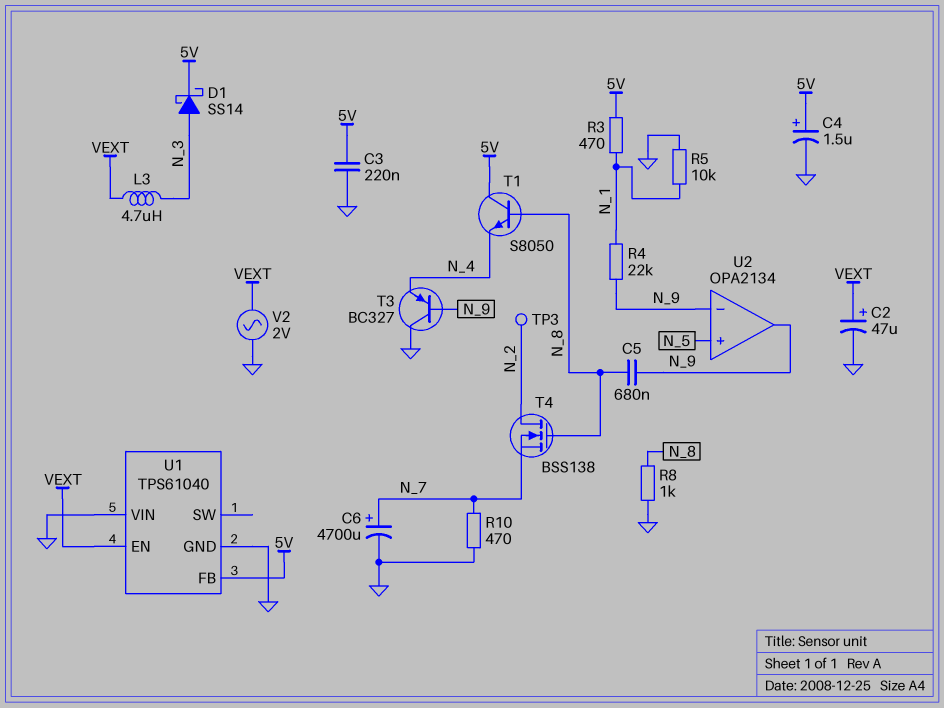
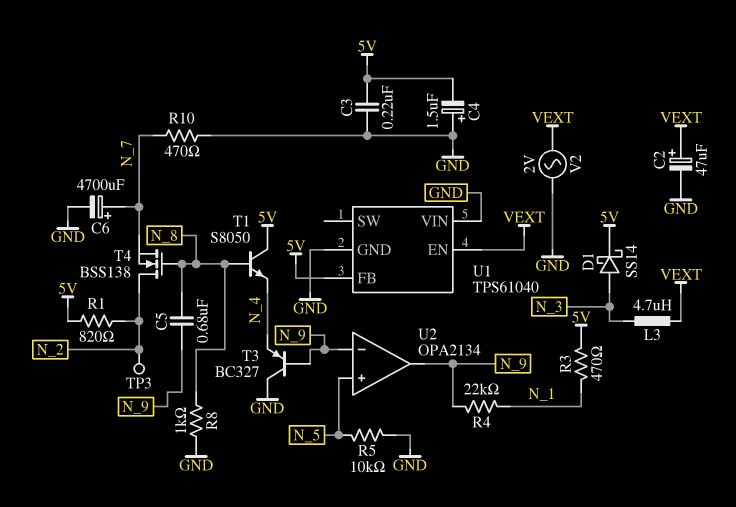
C4: 1.5uF (plus 5V, minus GND) -> 1.5uF (plus GND, minus 5V)
R1: none -> 820 (5V, N_2)
R5: 10k (GND, N_1) -> 10k (GND, N_5)

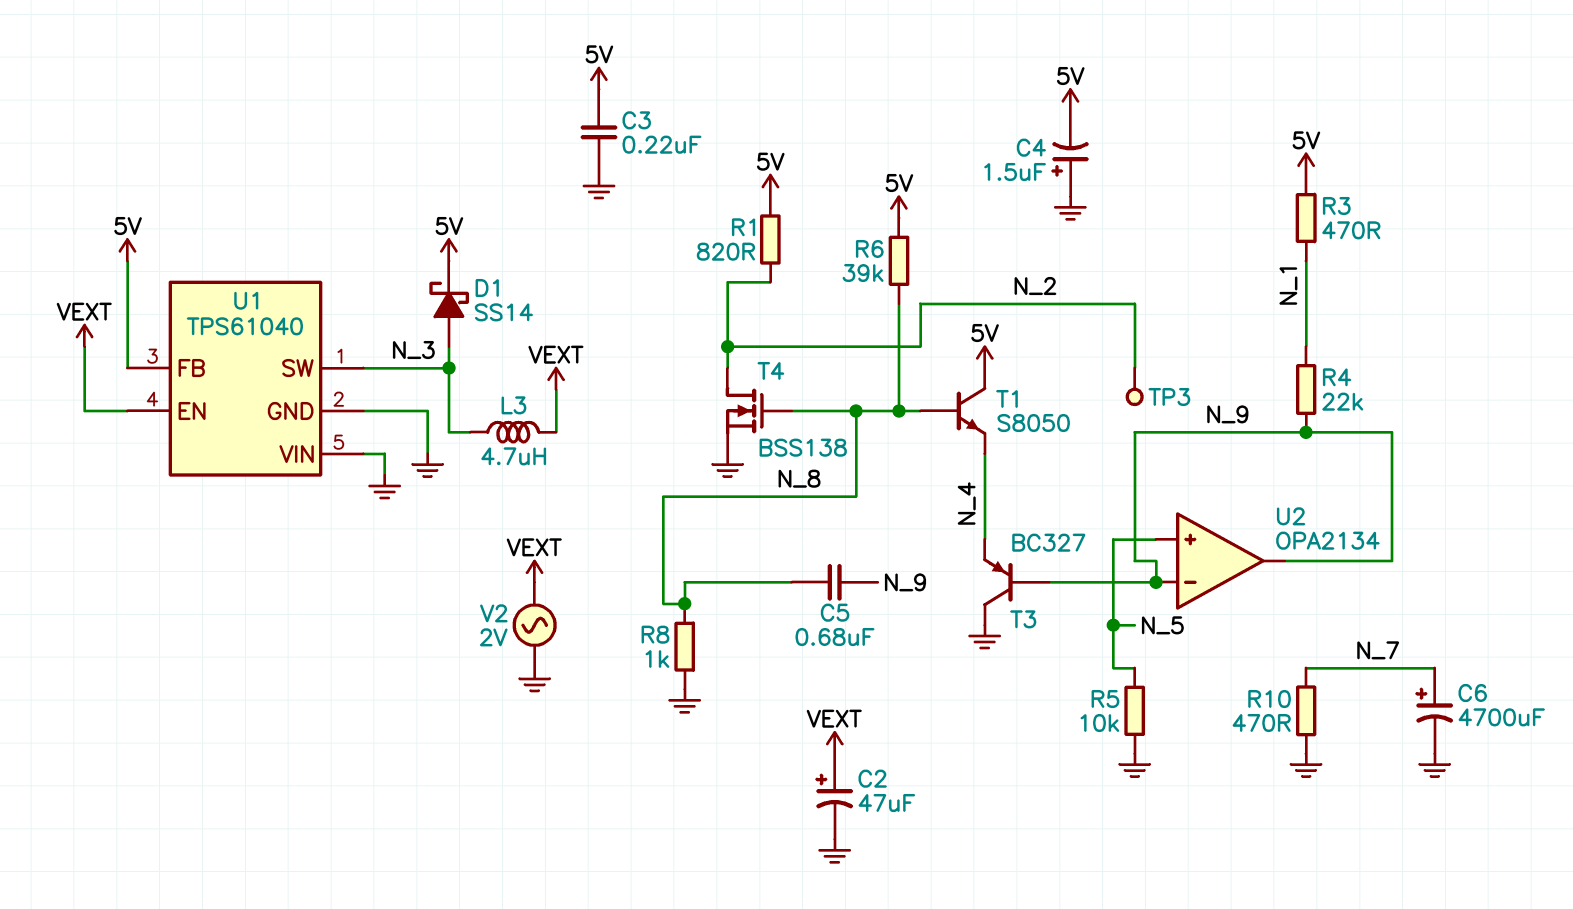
R6: none -> 39k (5V, N_8)
T4: NMOS BSS138 (G N_8, D N_2, S N_7) -> NMOS BSS138 (G N_8, D N_2, S GND)
U1 pin SW: none -> N_3

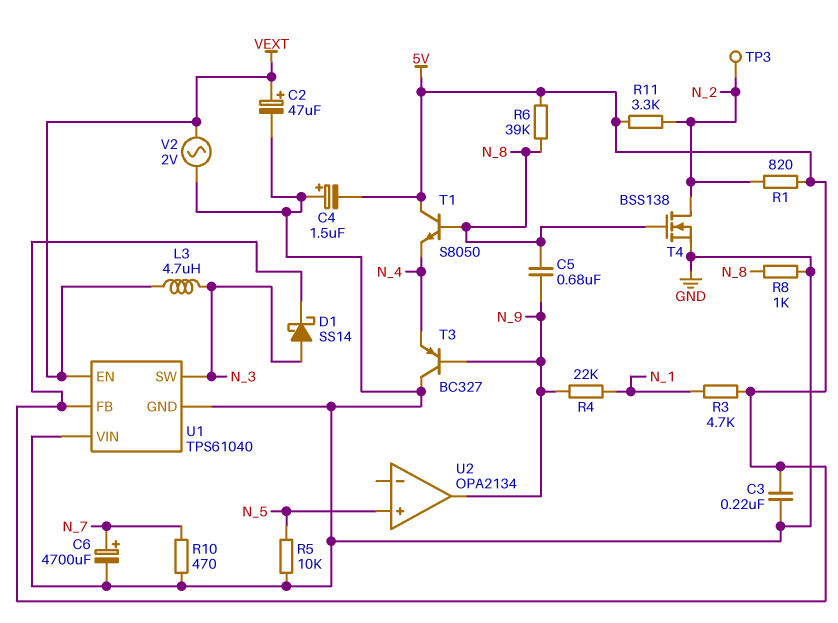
R3: 470 (5V, N_1) -> 4.7k (5V, N_1)
R11: none -> 3.3k (5V, N_2)
U2 pin in-: N_9 -> none

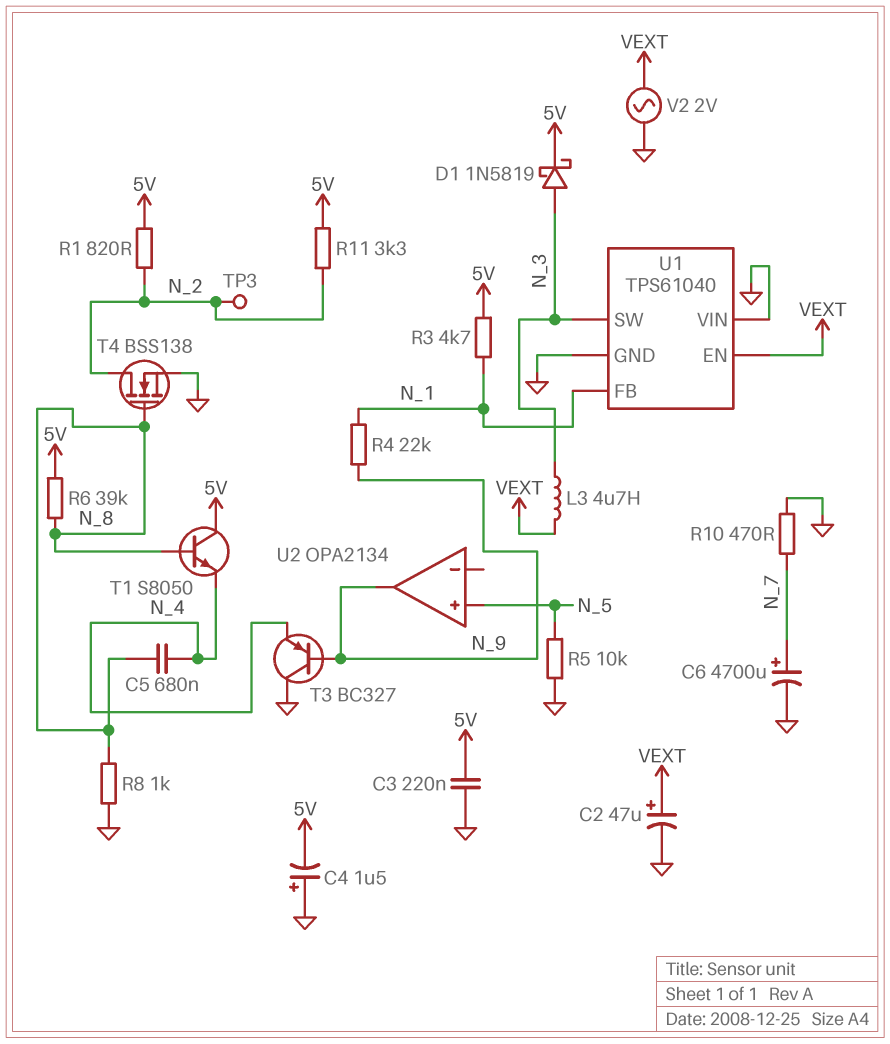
C5: 680nF (N_8, N_9) -> 680nF (N_4, N_8)
D1: schottky SS14 (A N_3, K 5V) -> schottky 1N5819 (A N_3, K 5V)
U1 pin FB: 5V -> N_1

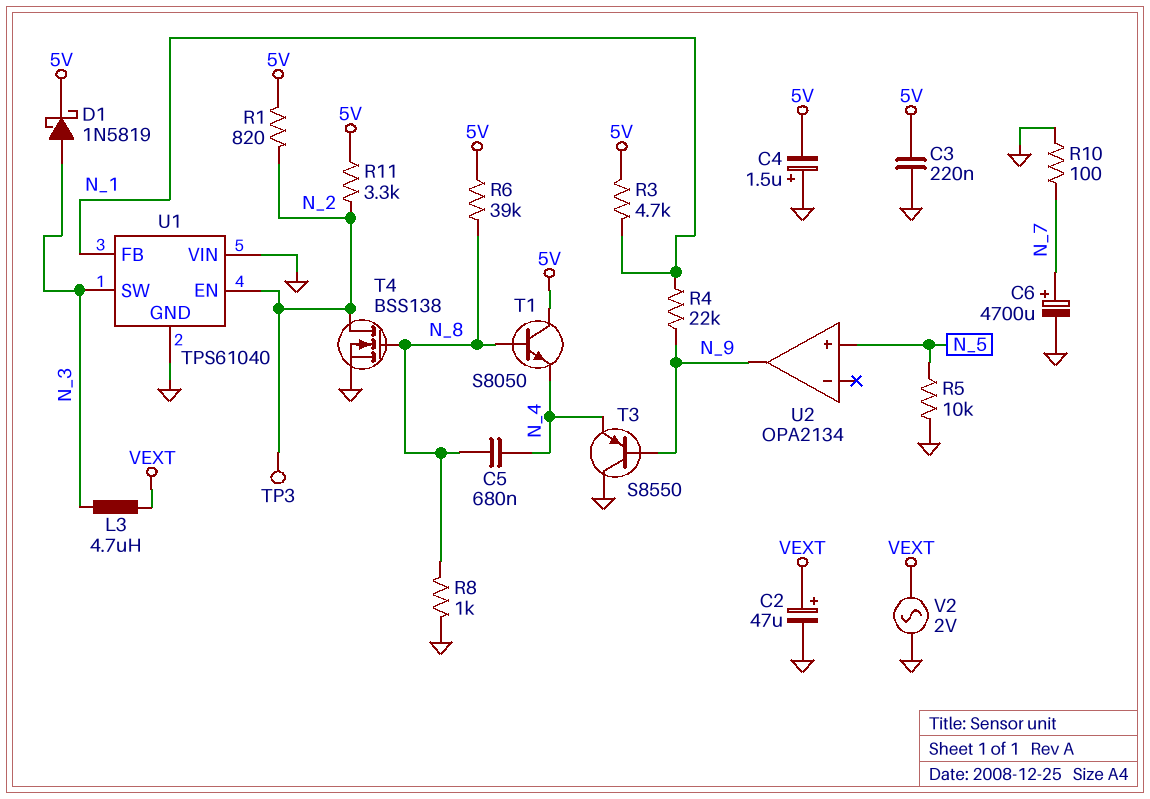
R10: 470 (GND, N_7) -> 100 (GND, N_7)
T3: PNP BC327 (B N_9, C GND, E N_4) -> PNP S8550 (B N_9, C GND, E N_4)
U1 pin EN: VEXT -> N_2

